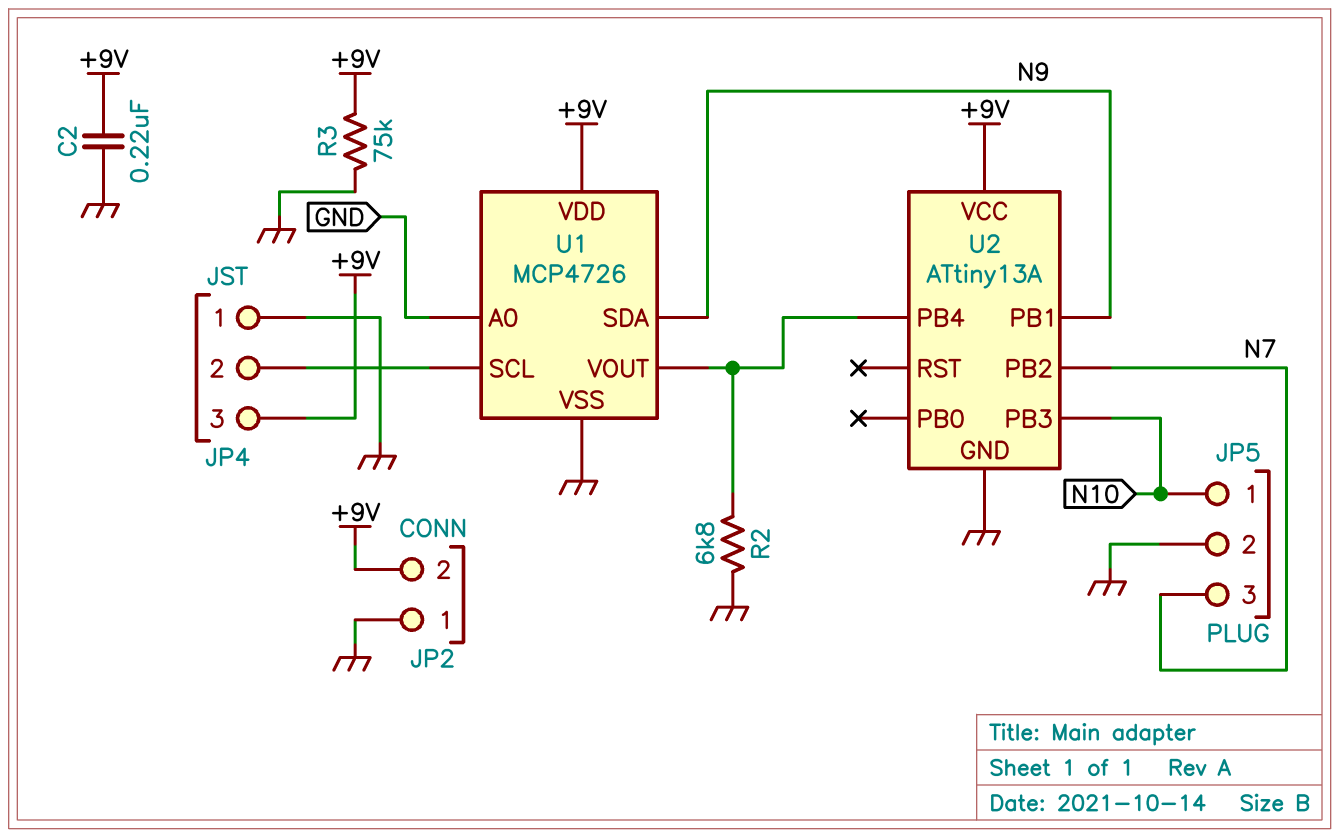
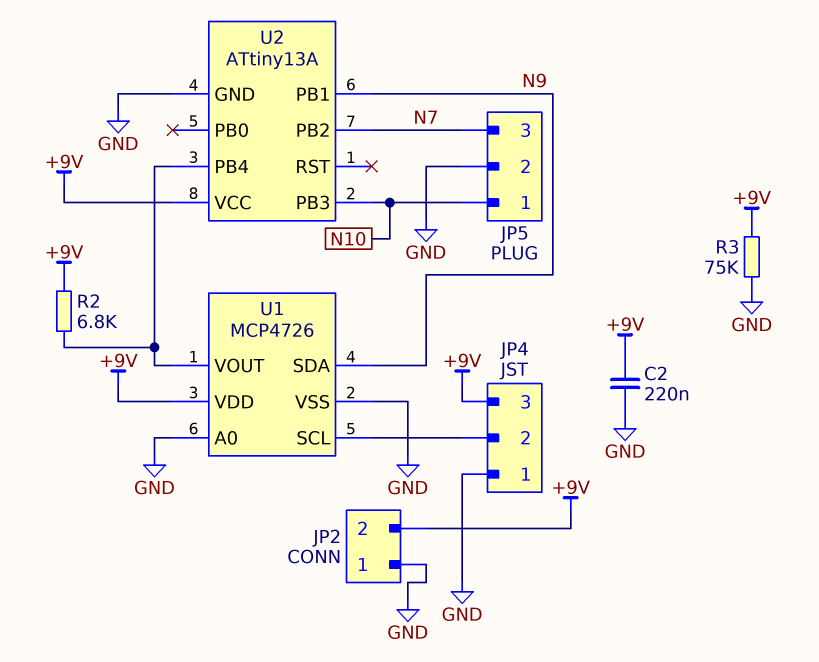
R2: 6.8k (GND, U1/VOUT) -> 6.8k (+9V, U1/VOUT)

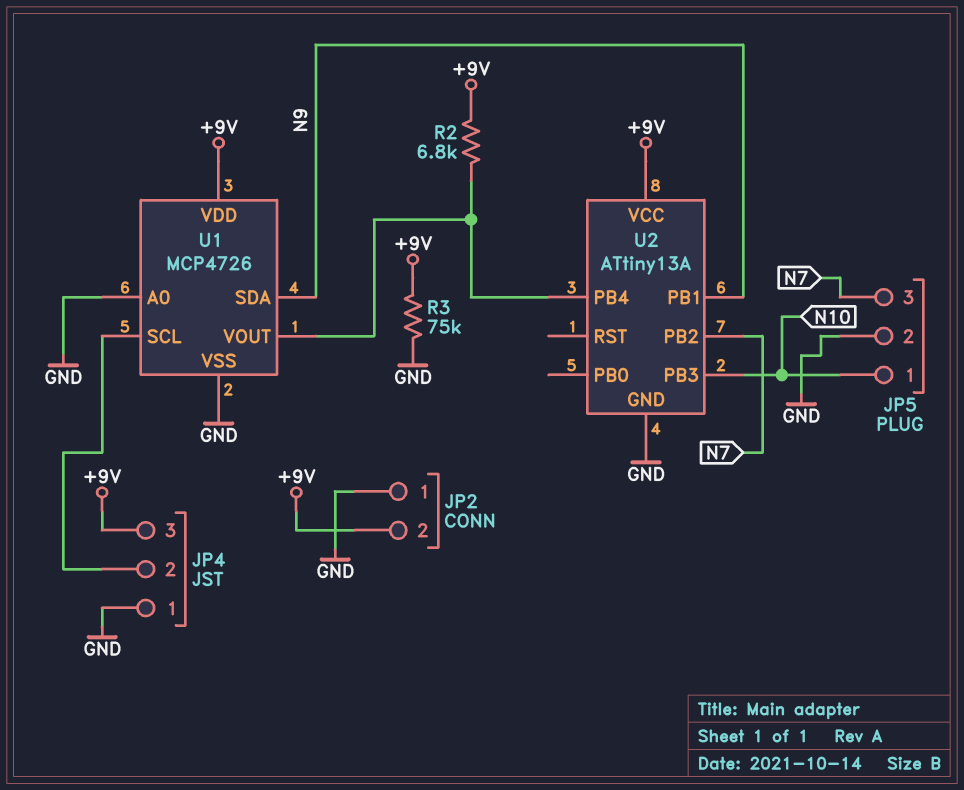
C2: 220nF (+9V, GND) -> none

